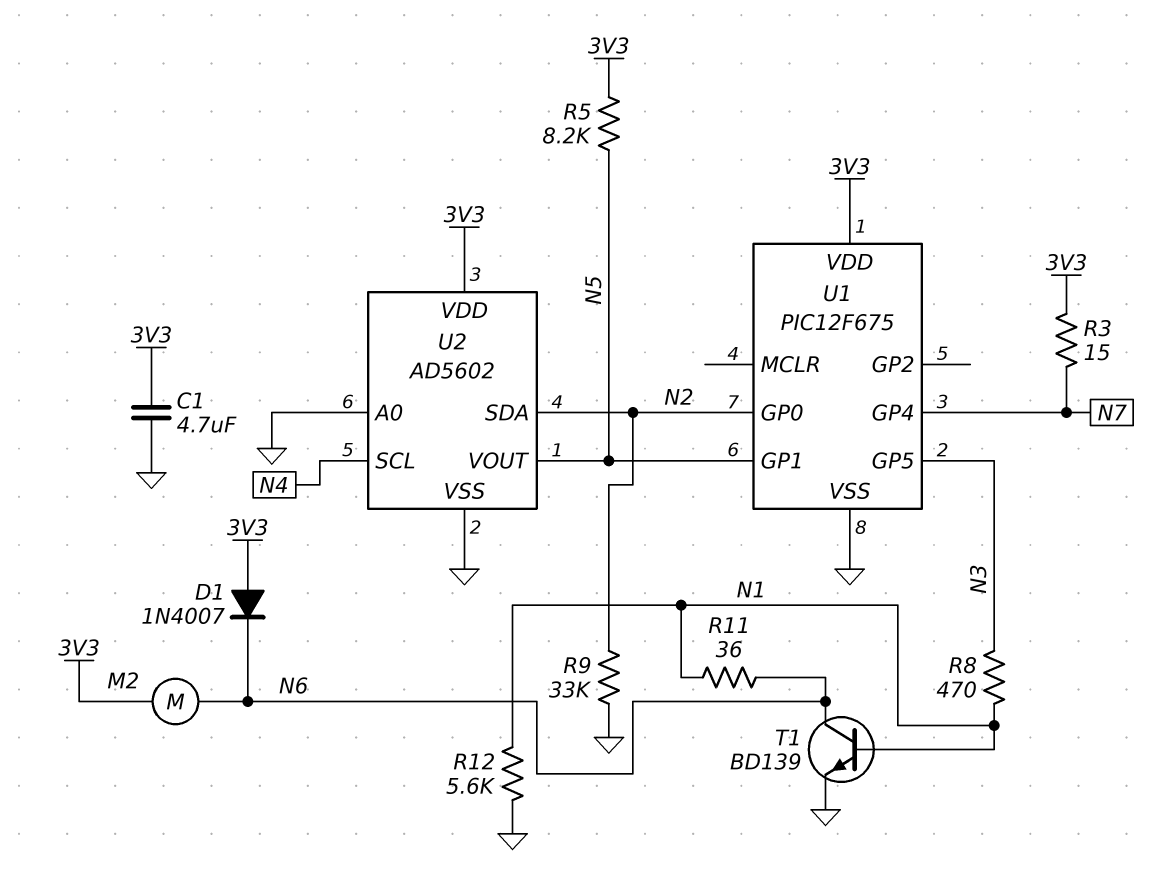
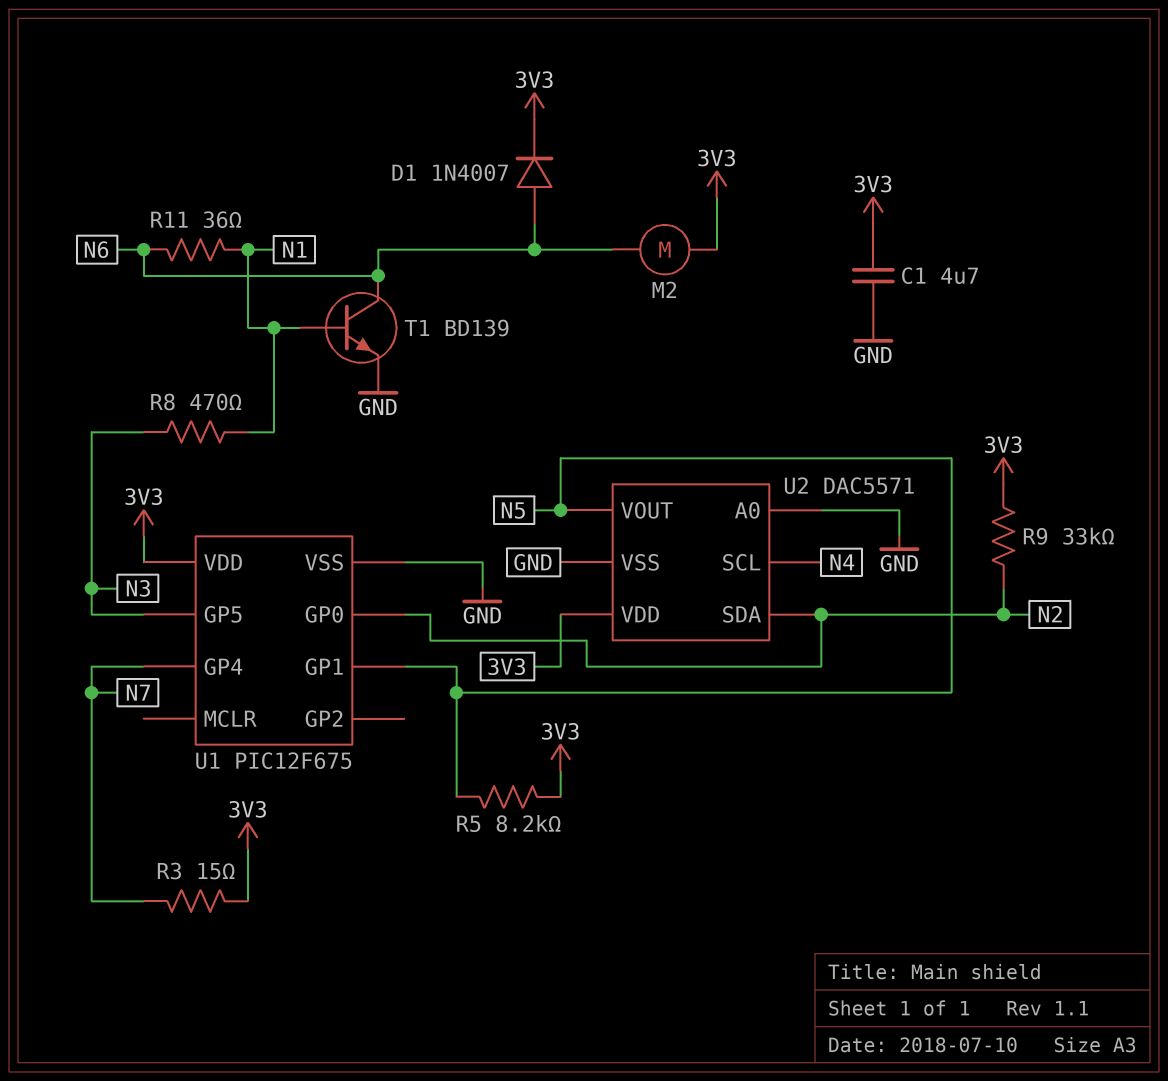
D1: diode 1N4007 (A 3V3, K N6) -> diode 1N4007 (A N6, K 3V3)
R9: 33k (GND, N2) -> 33k (3V3, N2)
R12: 5.6k (GND, N1) -> none
U2: AD5602 -> DAC5571

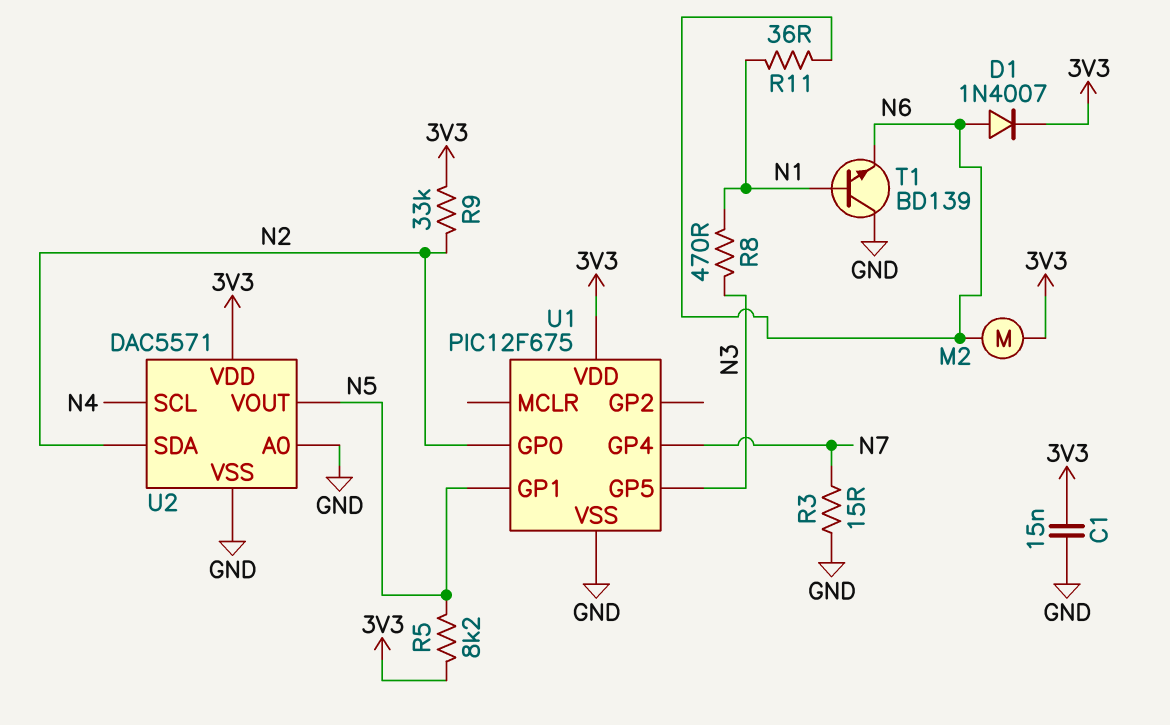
C1: 4.7uF (3V3, GND) -> 15nF (3V3, GND)
R3: 15 (3V3, N7) -> 15 (GND, N7)
T1: NPN BD139 (B N1, C N6, E GND) -> NPN BD139 (B N1, C GND, E N6)

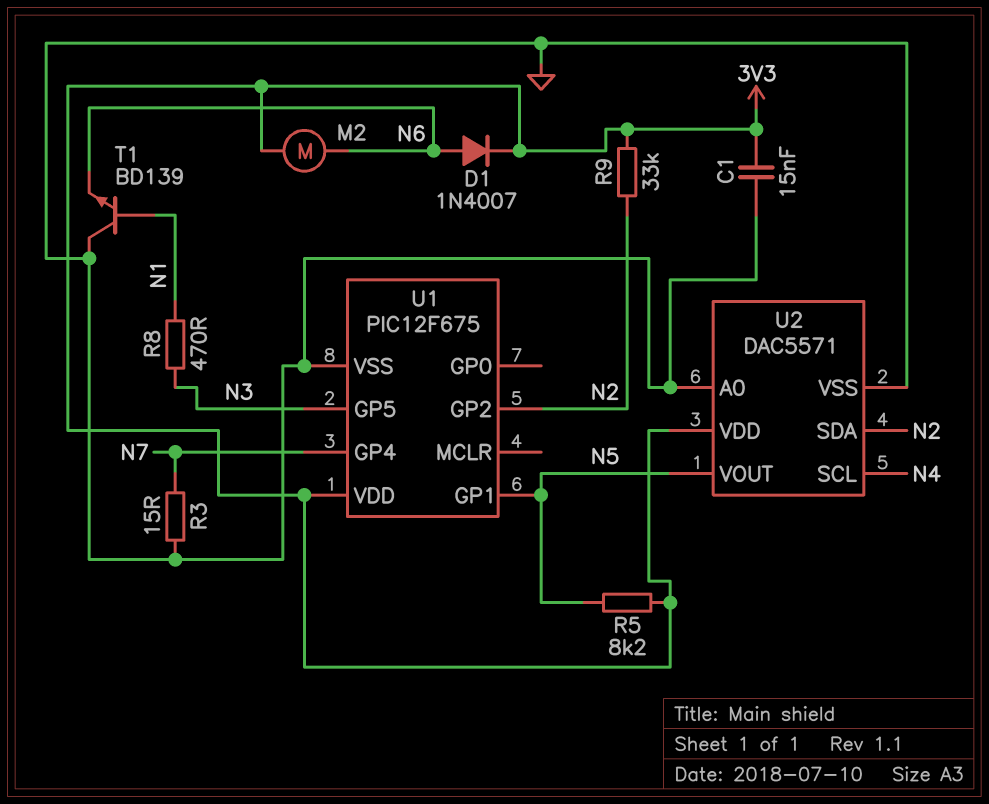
R11: 36 (N1, N6) -> none
U1 pin GP0: N2 -> none
U1 pin GP2: none -> N2

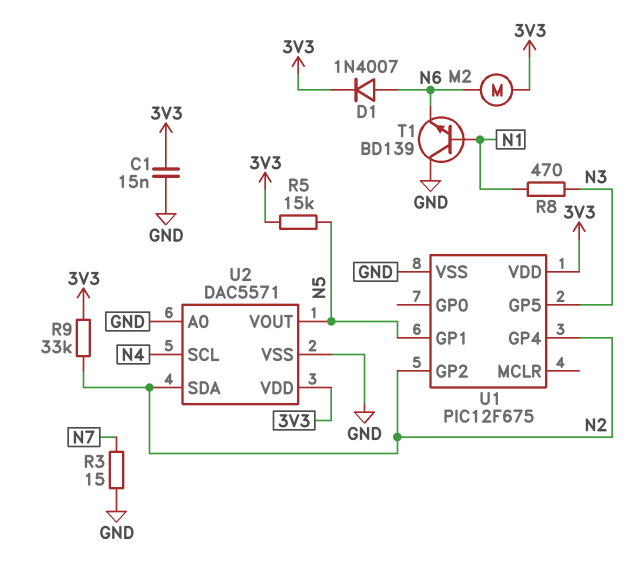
R5: 8.2k (3V3, N5) -> 15k (3V3, N5)
U1 pin GP4: N7 -> N2

